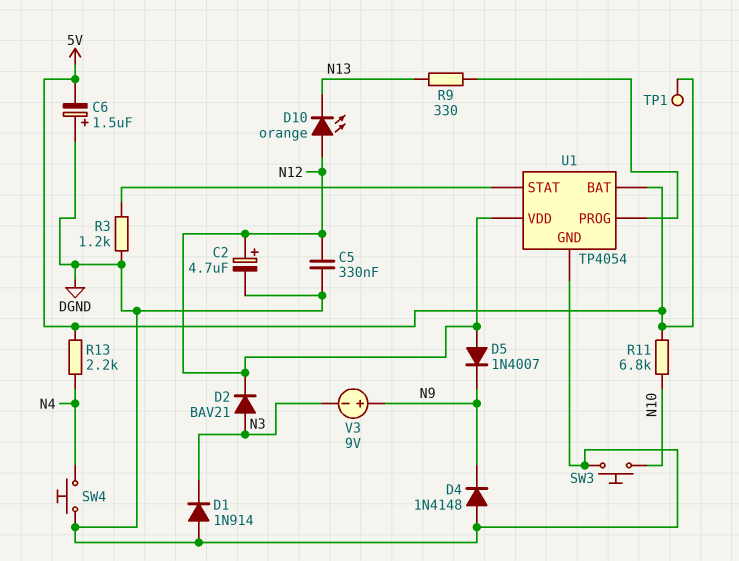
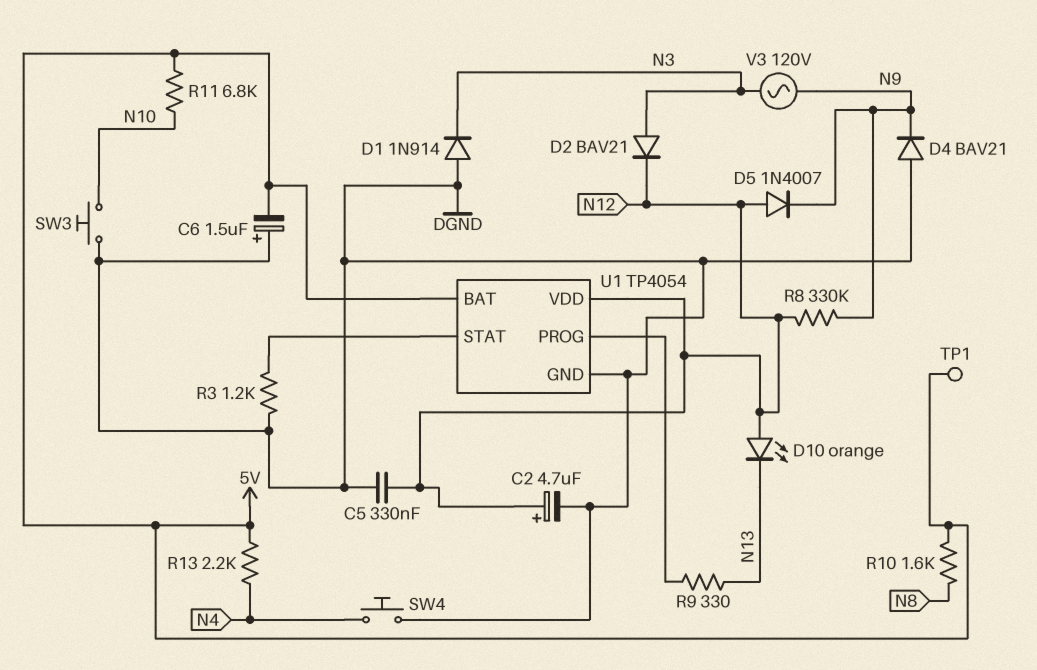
D4: diode 1N4148 (A DGND, K N9) -> diode BAV21 (A DGND, K N9)
R8: none -> 330k (N9, N12)
R10: none -> 1.6k (5V, N8)
V3: 9V (plus N9, minus N3) -> AC 120V (N3, N9)

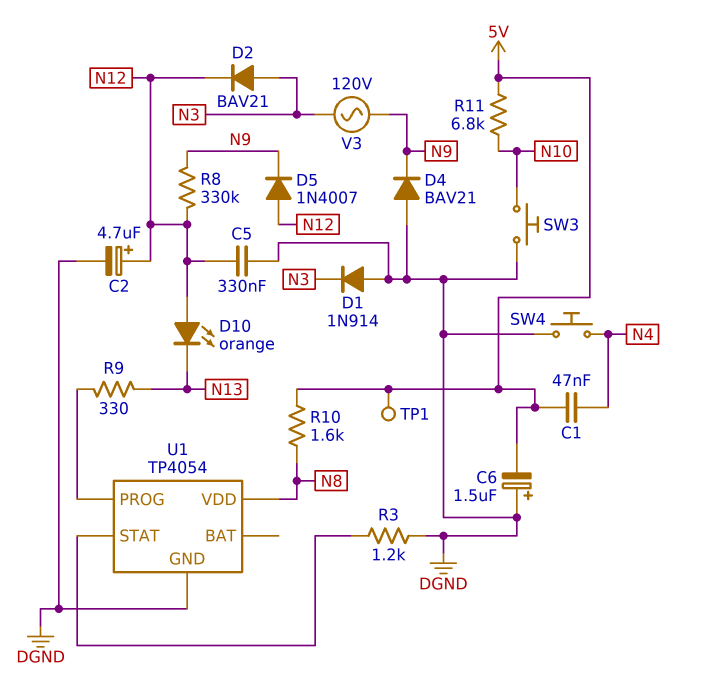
C1: none -> 47nF (5V, N4)
R13: 2.2k (5V, N4) -> none
U1 pin BAT: 5V -> none
U1 pin VDD: N12 -> N8

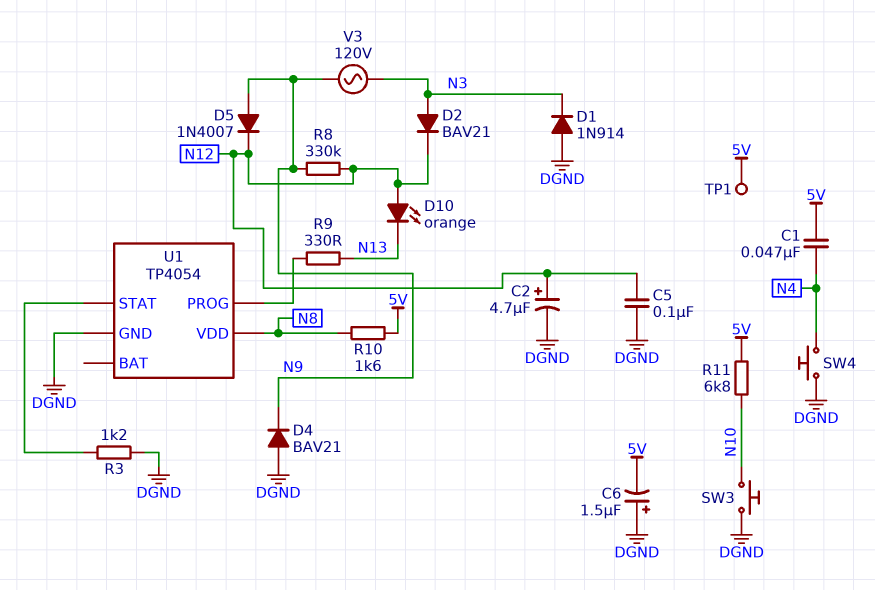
C5: 330nF (DGND, N12) -> 100nF (DGND, N12)
D5: diode 1N4007 (A N12, K N9) -> diode 1N4007 (A N9, K N12)

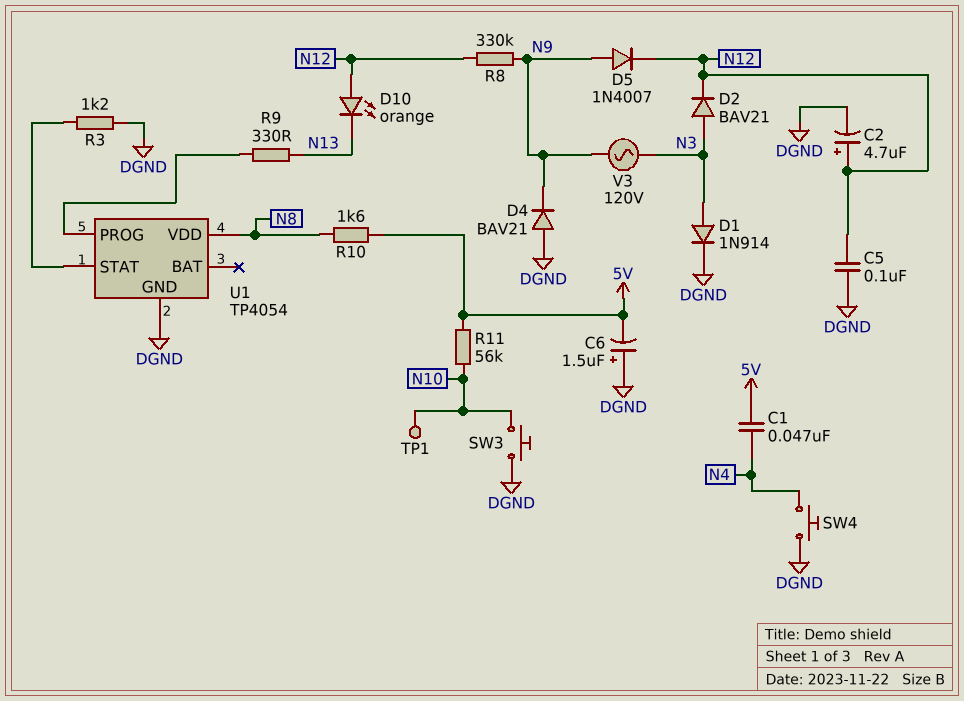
D1: diode 1N914 (A DGND, K N3) -> diode 1N914 (A N3, K DGND)
R11: 6.8k (5V, N10) -> 56k (5V, N10)
TP1: test point (5V) -> test point (N10)

